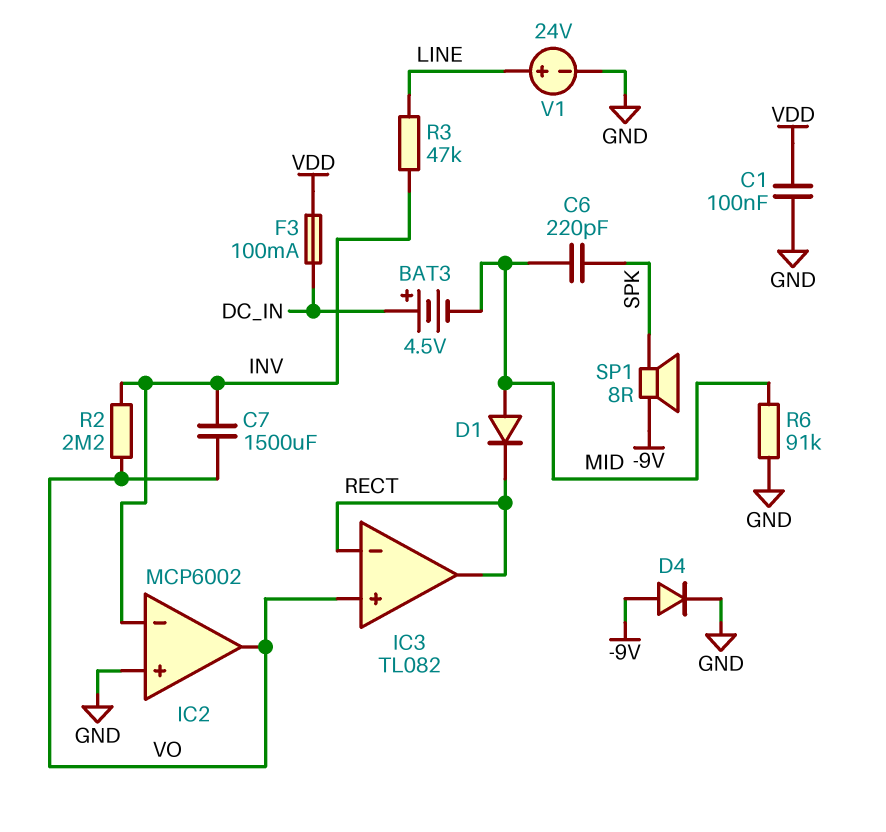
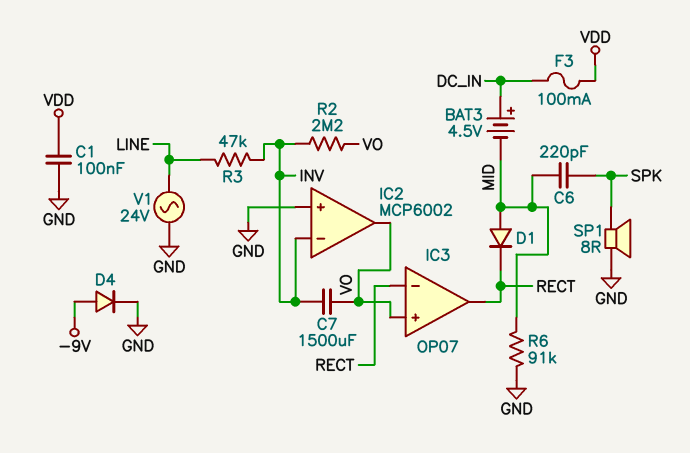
IC3: TL082 -> OP07
SP1: speaker 8R (-9V, SPK) -> speaker 8R (GND, SPK)
V1: 24V (plus LINE, minus GND) -> AC 24V (GND, LINE)

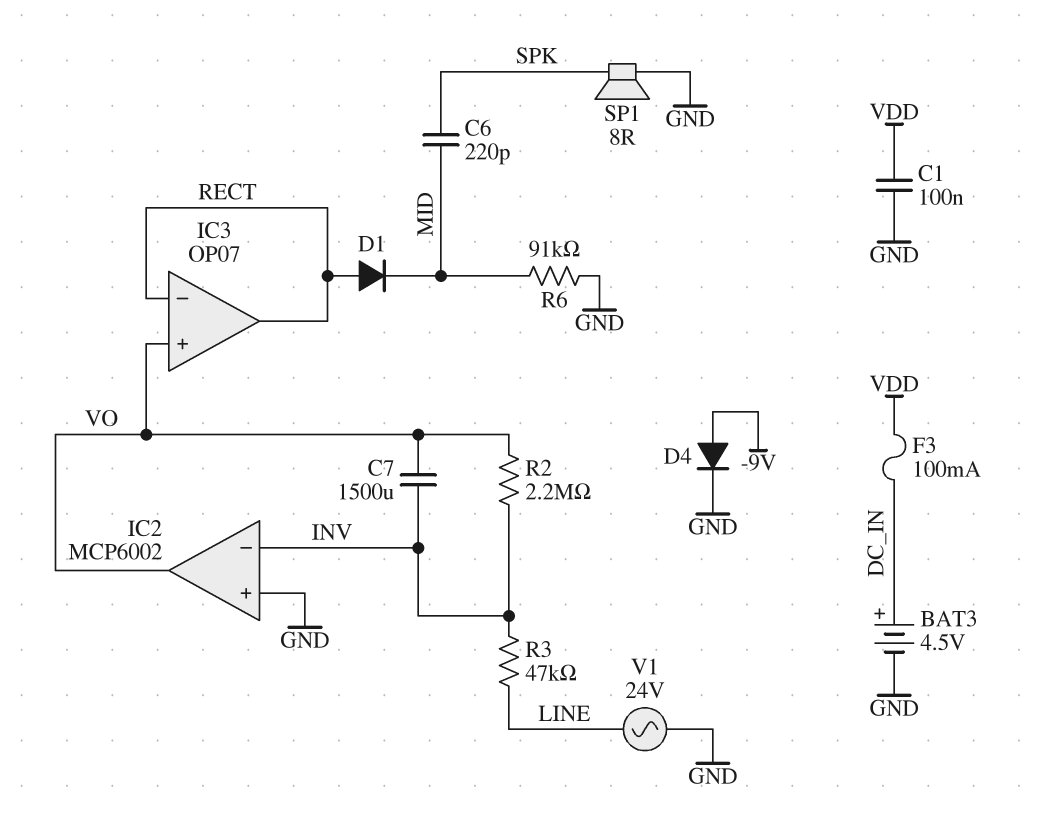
BAT3: 4.5V (plus DC_IN, minus MID) -> 4.5V (plus DC_IN, minus GND)
D1: diode (A MID, K RECT) -> diode (A RECT, K MID)

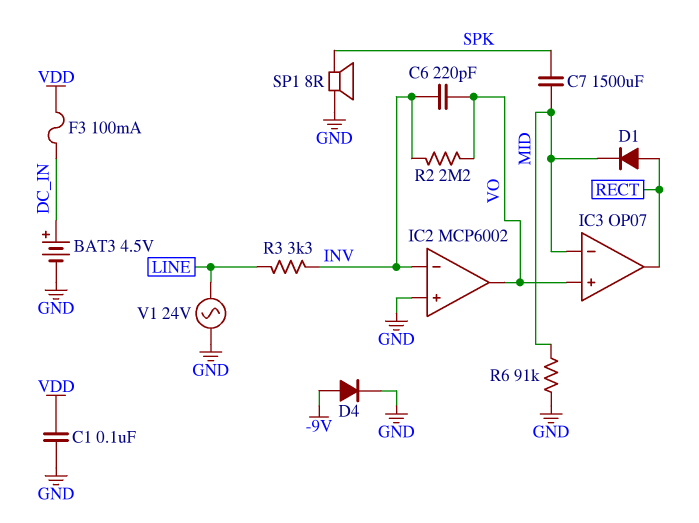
C6: 220pF (MID, SPK) -> 220pF (INV, VO)
C7: 1500uF (INV, VO) -> 1500uF (MID, SPK)
IC3 pin in-: RECT -> MID
R3: 47k (INV, LINE) -> 3.3k (INV, LINE)

